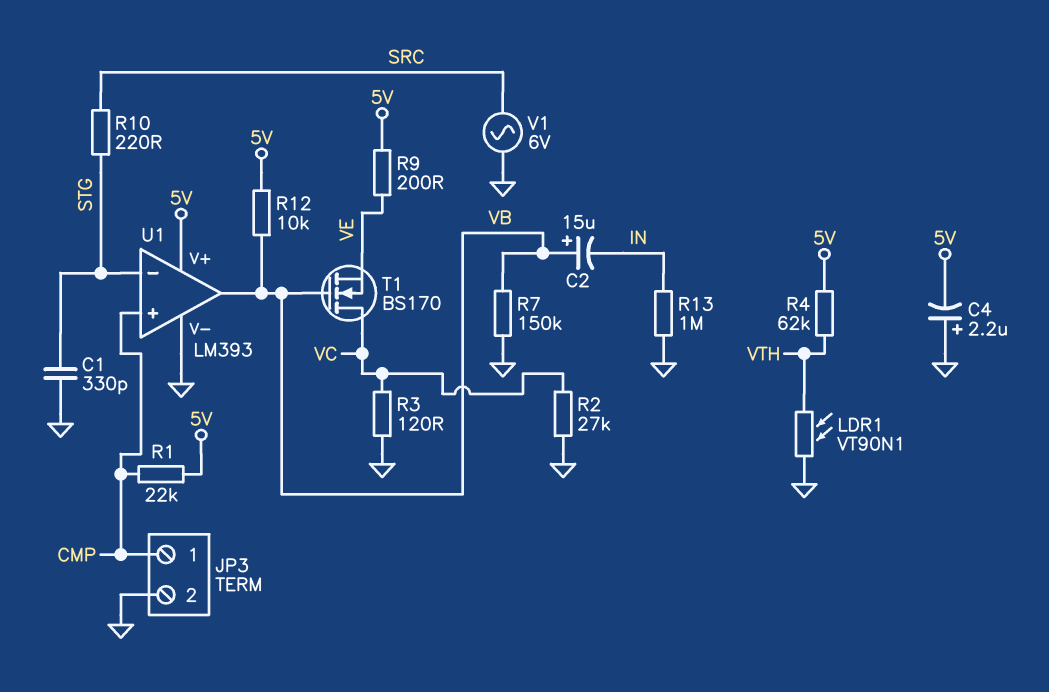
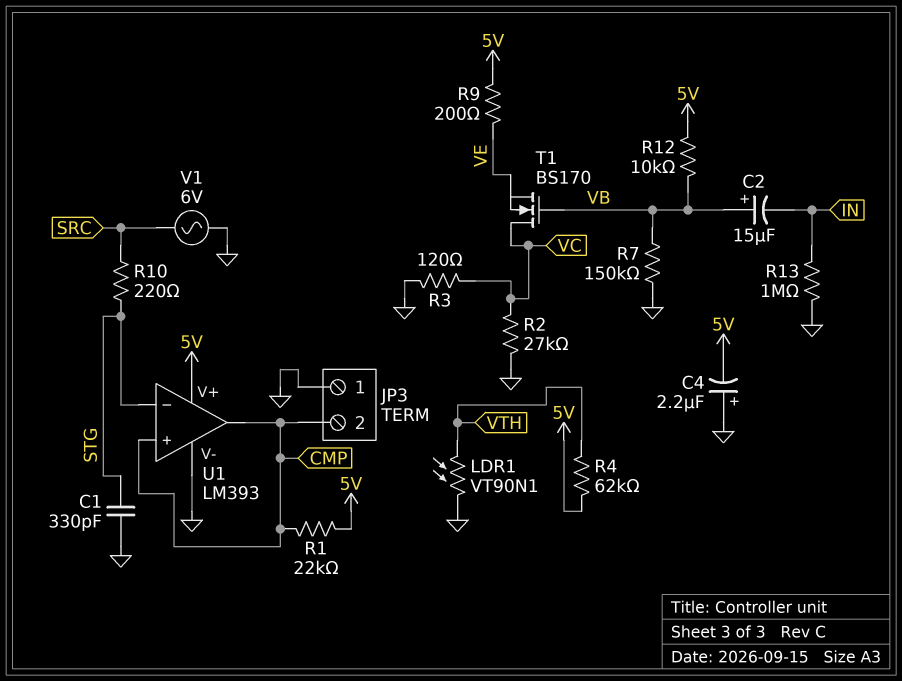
JP3 pin 1: CMP -> GND
JP3 pin 2: GND -> CMP
U1 pin out: VB -> CMP

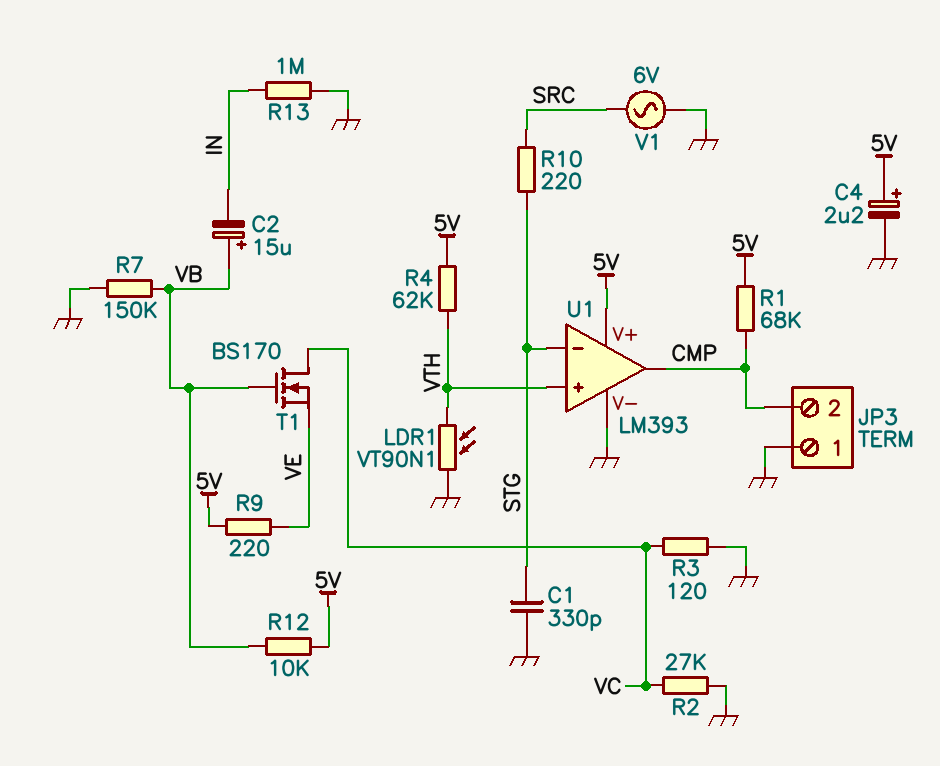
C4: 2.2uF (plus GND, minus 5V) -> 2.2uF (plus 5V, minus GND)
R1: 22k (5V, CMP) -> 68k (5V, CMP)
R9: 200 (5V, VE) -> 220 (5V, VE)
U1 pin in+: CMP -> VTH

